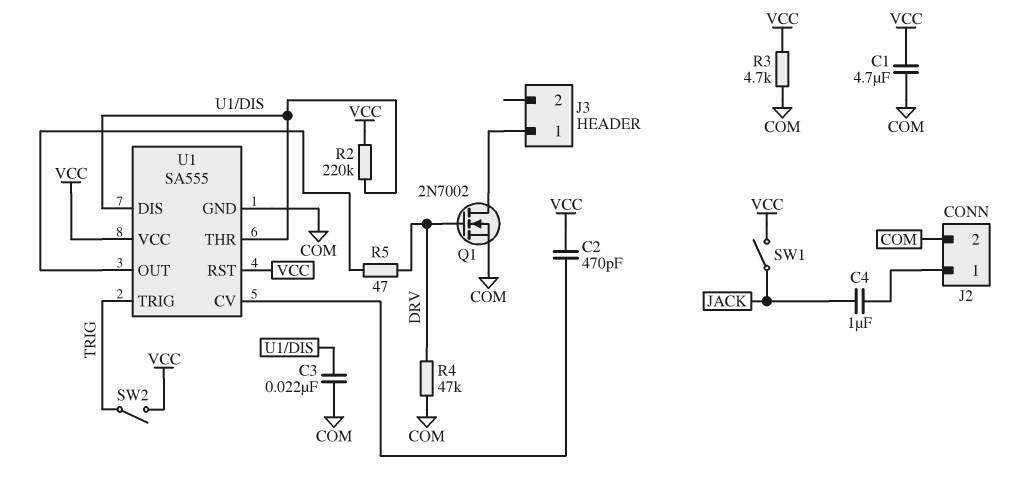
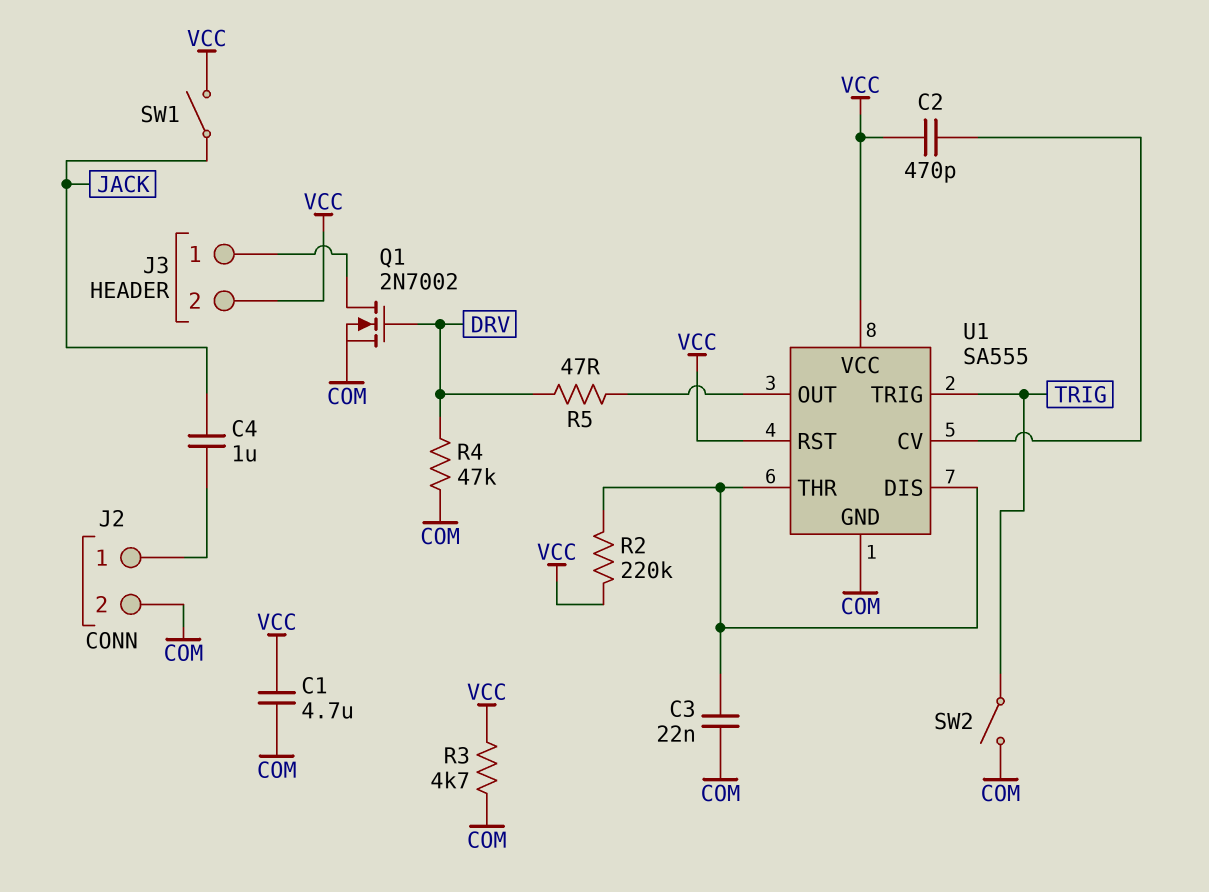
J3 pin 2: none -> VCC
SW2: switch (TRIG, VCC) -> switch (COM, TRIG)

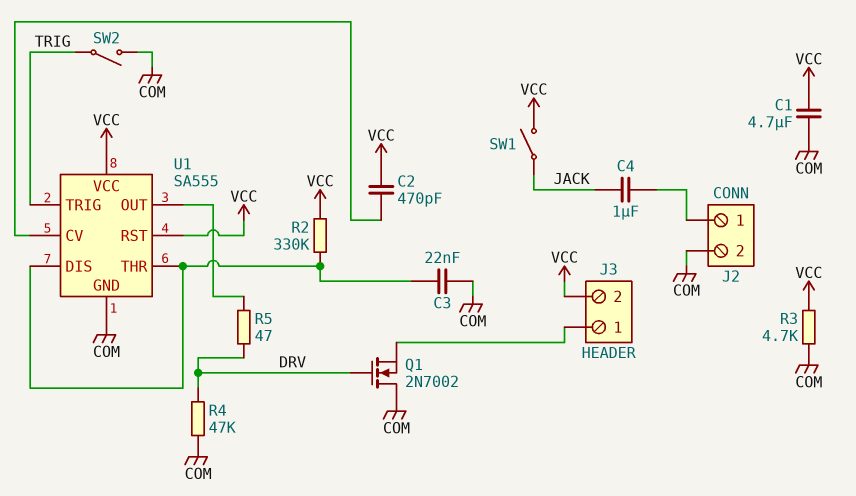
Q1: NMOS 2N7002 (G DRV, D J3/1, S COM) -> NMOS 2N7002 (G DRV, D COM, S J3/1)
R2: 220k (U1/DIS, VCC) -> 330k (U1/DIS, VCC)

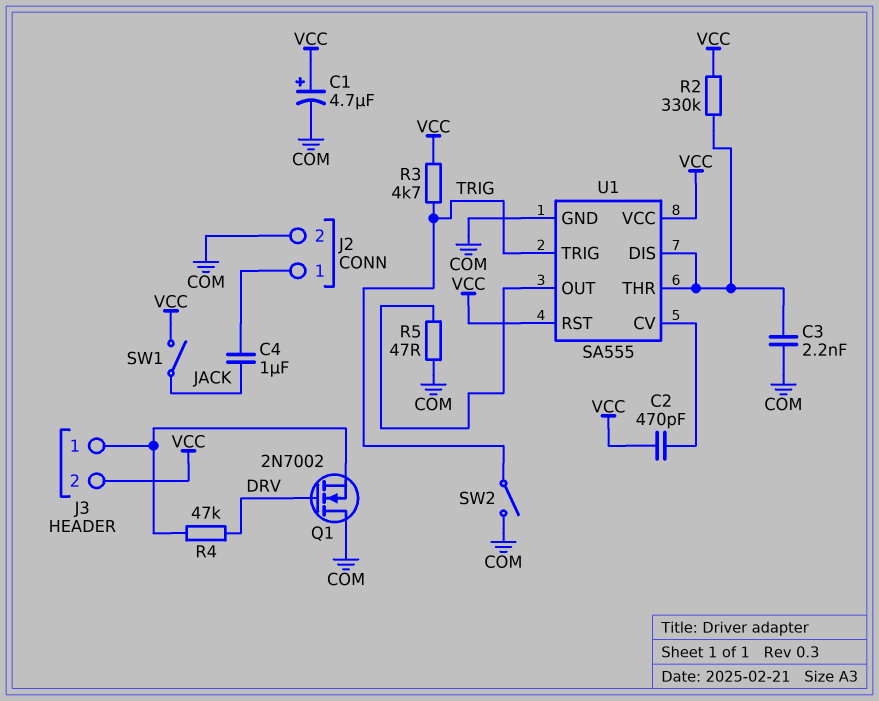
C1: 4.7uF (COM, VCC) -> 4.7uF (plus VCC, minus COM)
C3: 22nF (COM, U1/DIS) -> 2.2nF (COM, U1/DIS)
R3: 4.7k (COM, VCC) -> 4.7k (TRIG, VCC)
R4: 47k (COM, DRV) -> 47k (DRV, J3/1)
R5: 47 (DRV, U1/OUT) -> 47 (COM, U1/OUT)

